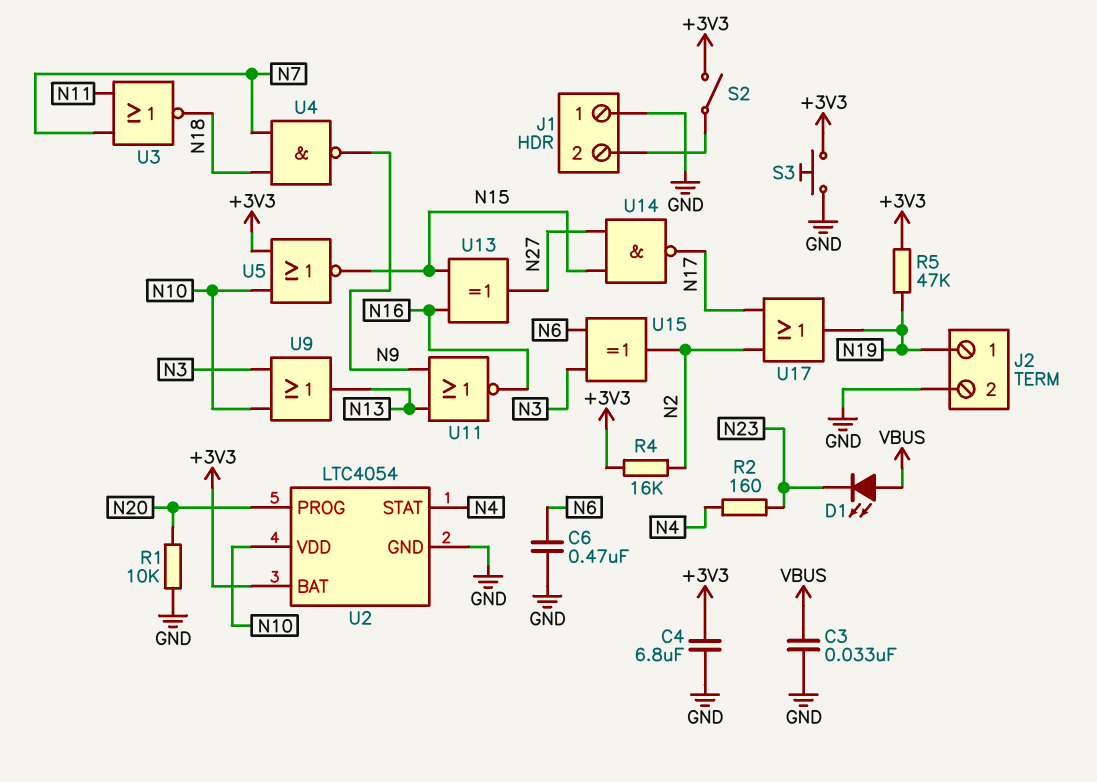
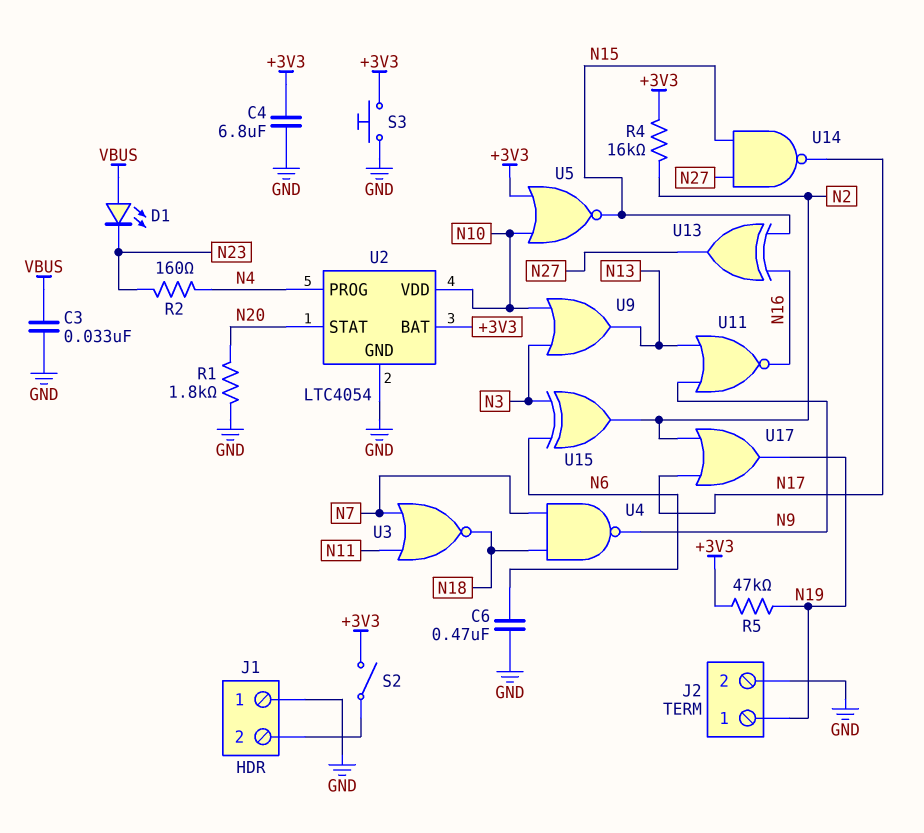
R1: 10k (GND, N20) -> 1.8k (GND, N20)
U2 pin PROG: N20 -> N4
U2 pin STAT: N4 -> N20

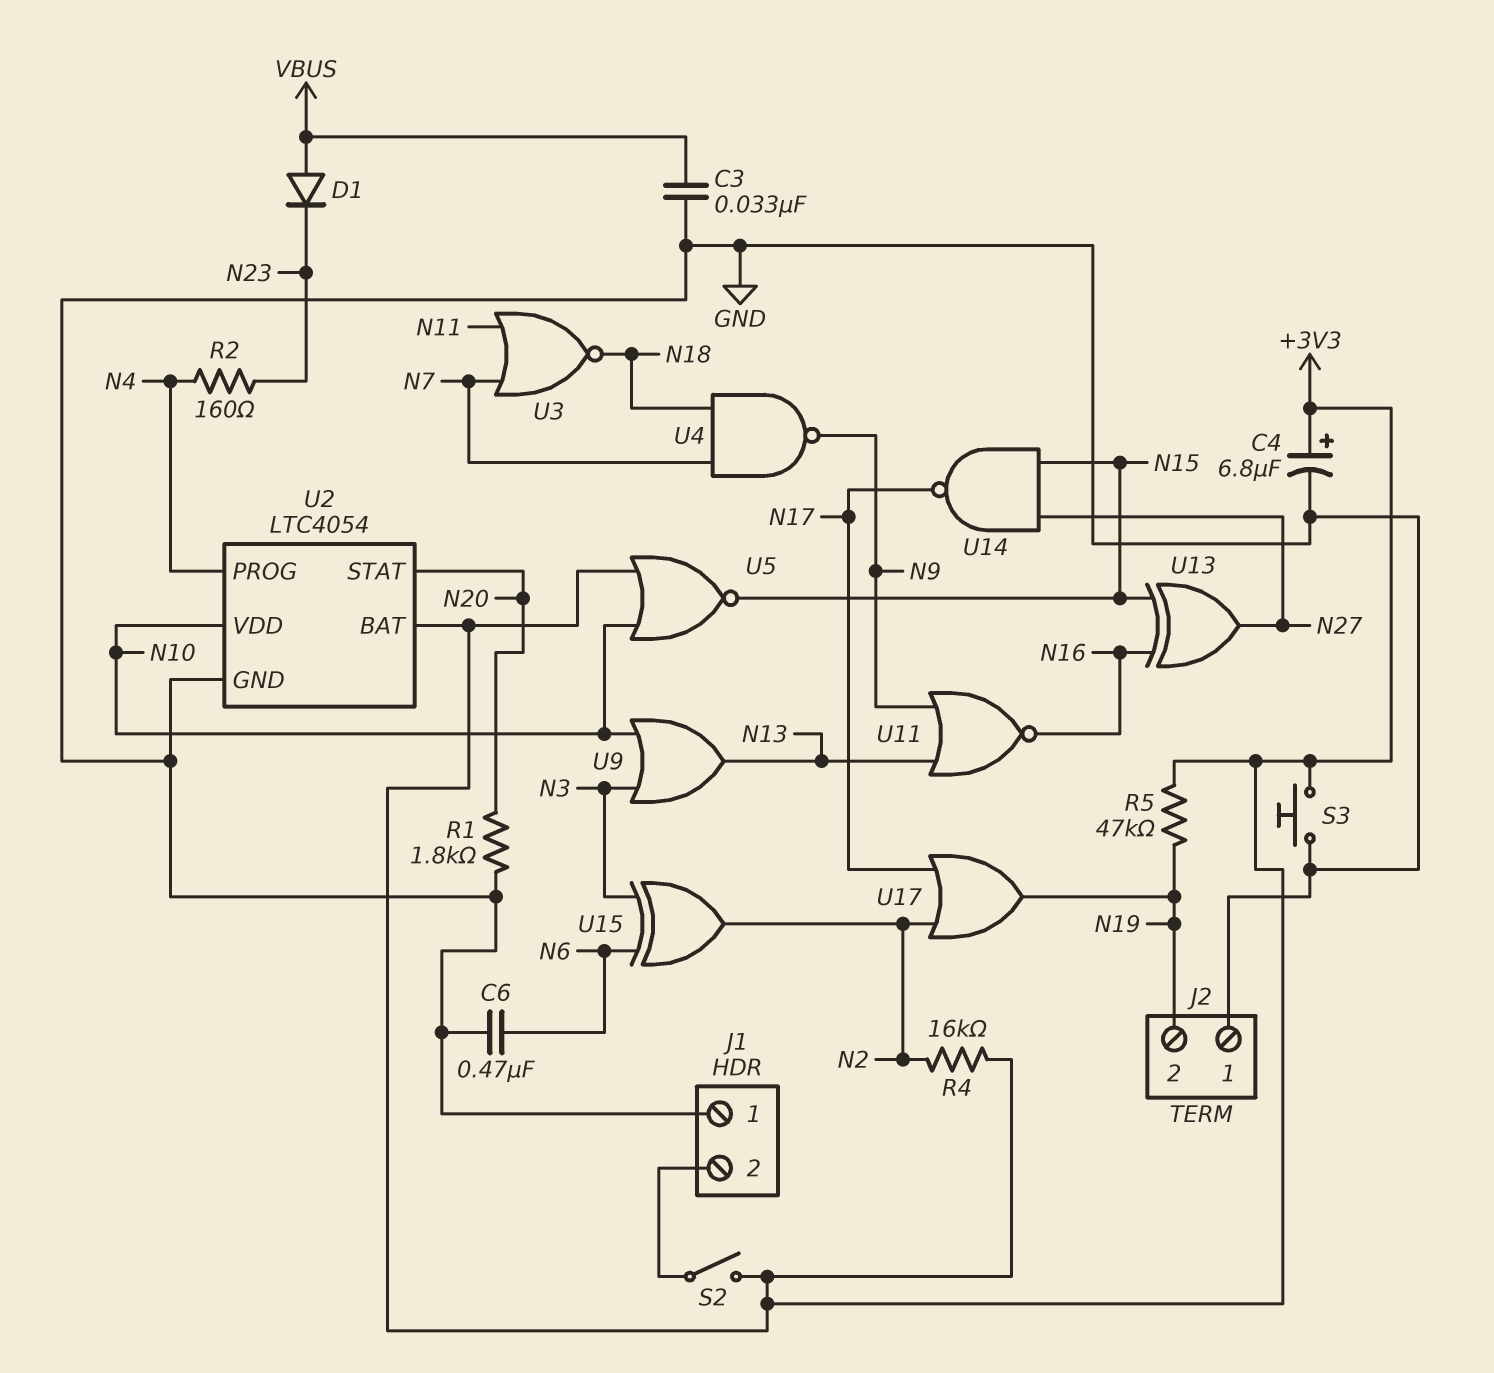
C4: 6.8uF (+3V3, GND) -> 6.8uF (plus +3V3, minus GND)
D1: LED (A VBUS, K N23) -> diode (A VBUS, K N23)
J2 pin 1: N19 -> GND
J2 pin 2: GND -> N19

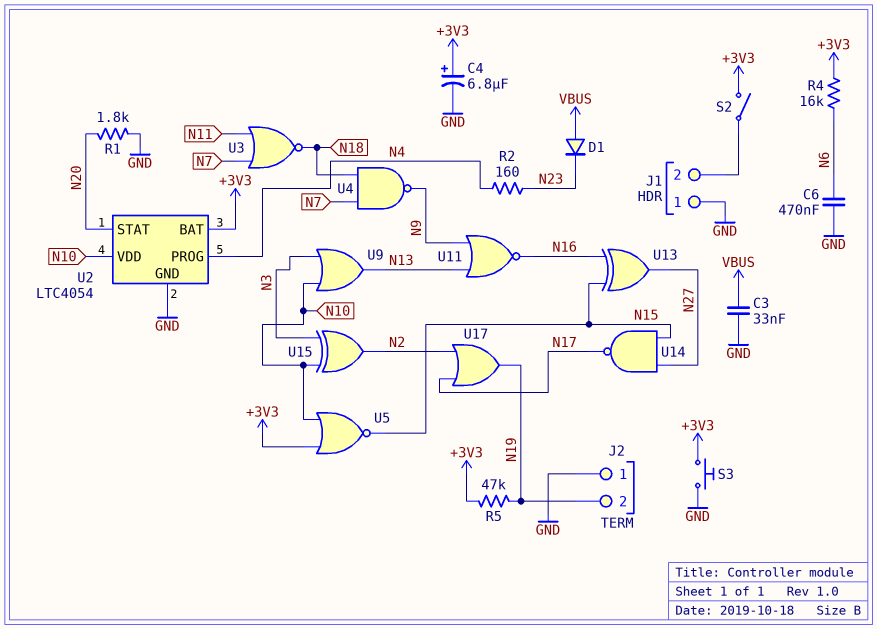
R4: 16k (+3V3, N2) -> 16k (+3V3, N6)
U15: XOR (in N3, in N6, out N2) -> XOR (in N3, in N10, out N2)

